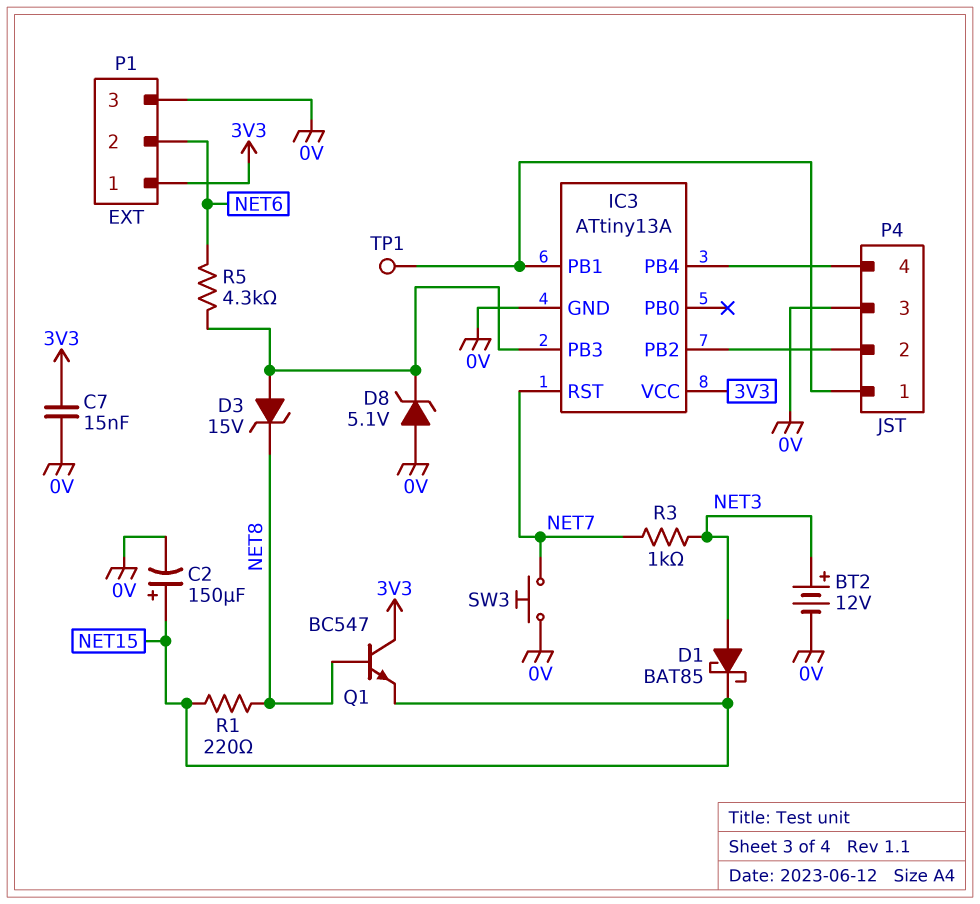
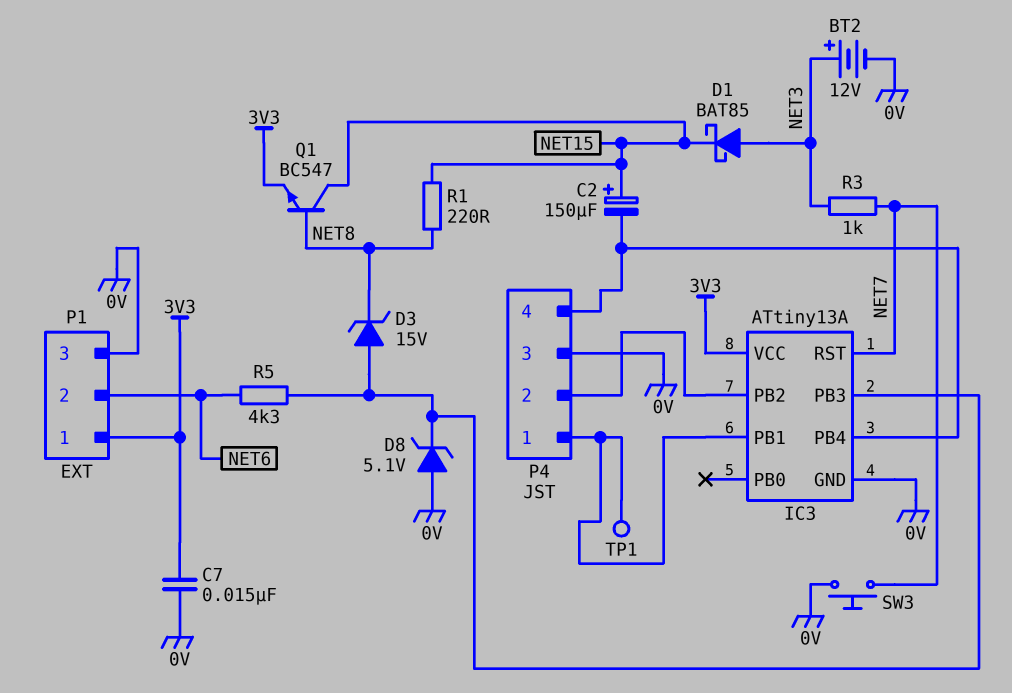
C2: 150uF (plus NET15, minus 0V) -> 150uF (plus NET15, minus IC3/PB4)
Q1: NPN BC547 (B NET8, C 3V3, E NET15) -> NPN BC547 (B NET8, C NET15, E 3V3)

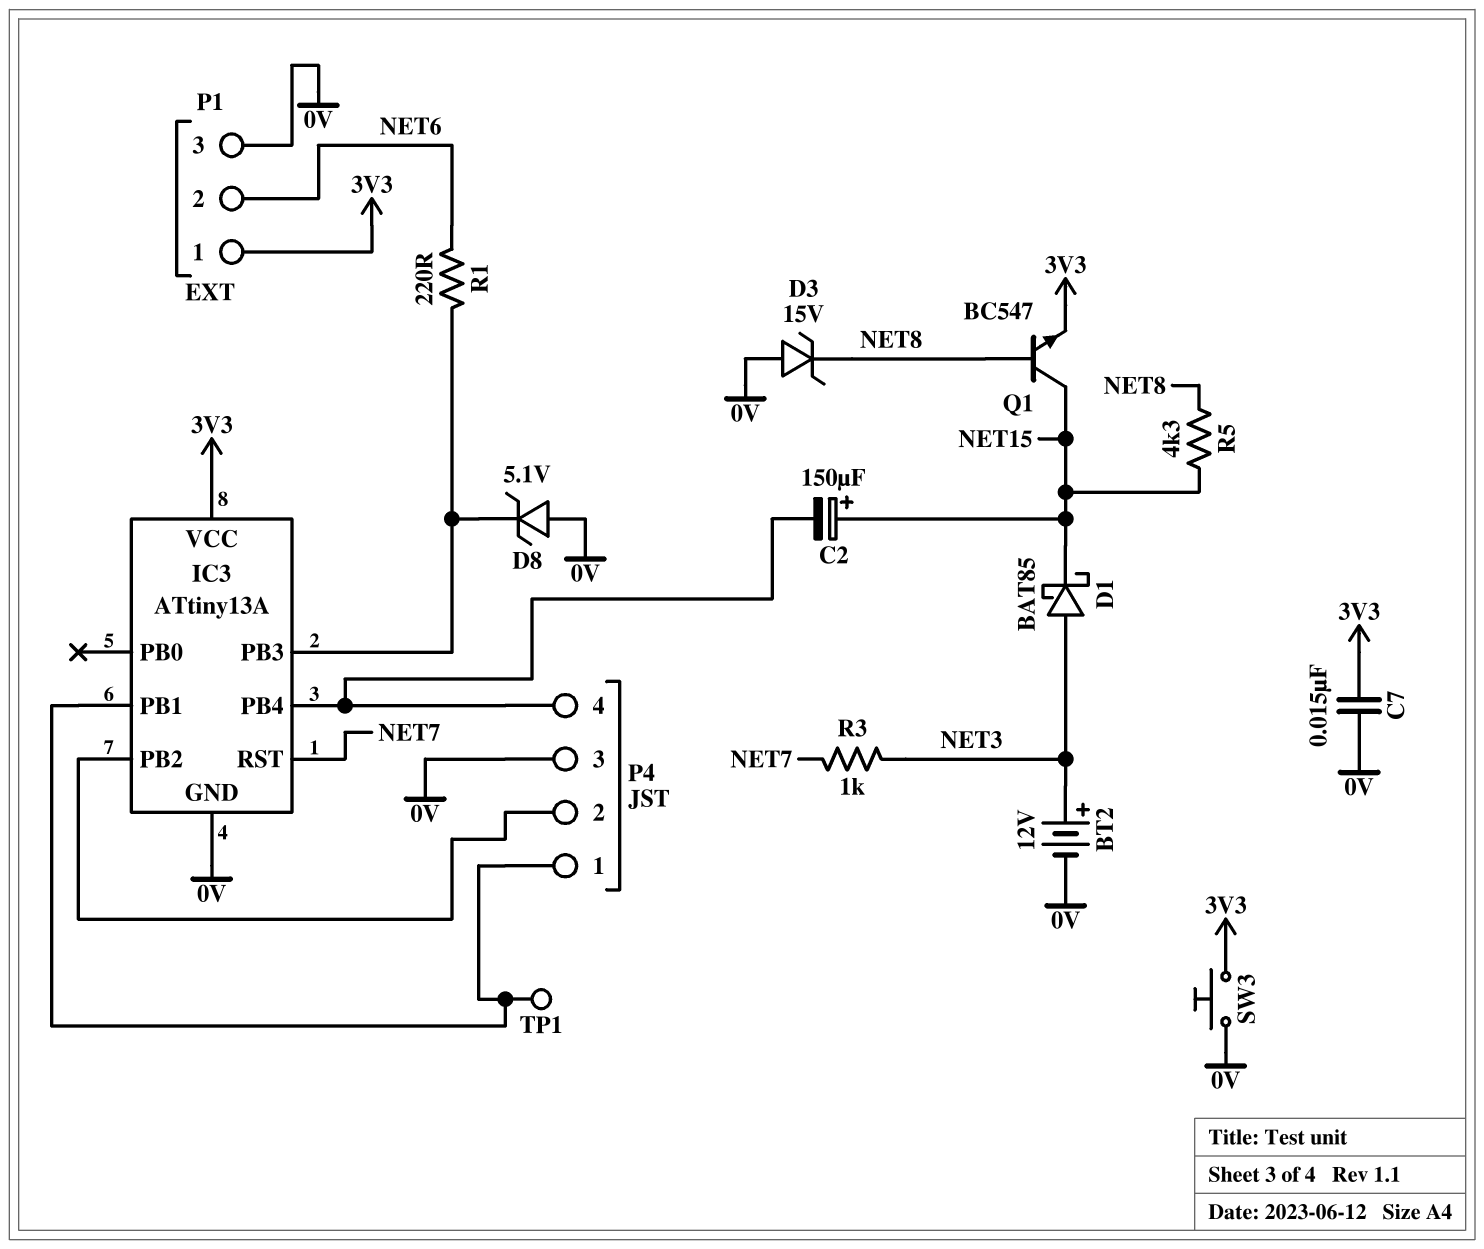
D3: zener 15V (A IC3/PB3, K NET8) -> zener 15V (A 0V, K NET8)
R1: 220 (NET8, NET15) -> 220 (IC3/PB3, NET6)
R5: 4.3k (IC3/PB3, NET6) -> 4.3k (NET8, NET15)
SW3: button (0V, NET7) -> button (0V, 3V3)

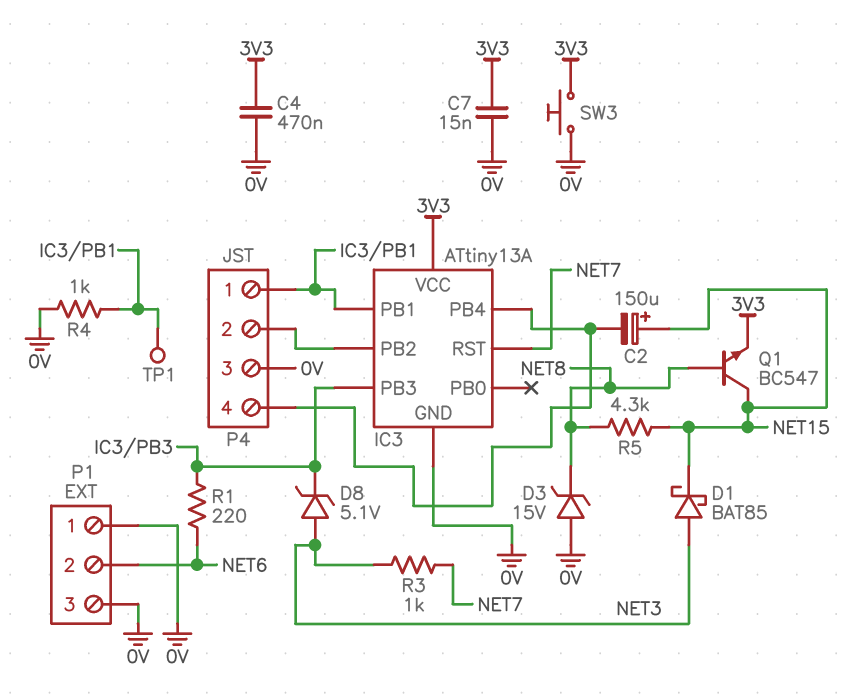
BT2: 12V (plus NET3, minus 0V) -> none
C4: none -> 470nF (0V, 3V3)
D8: zener 5.1V (A 0V, K IC3/PB3) -> zener 5.1V (A NET3, K IC3/PB3)
P1 pin 1: 3V3 -> 0V
R4: none -> 1k (0V, IC3/PB1)

